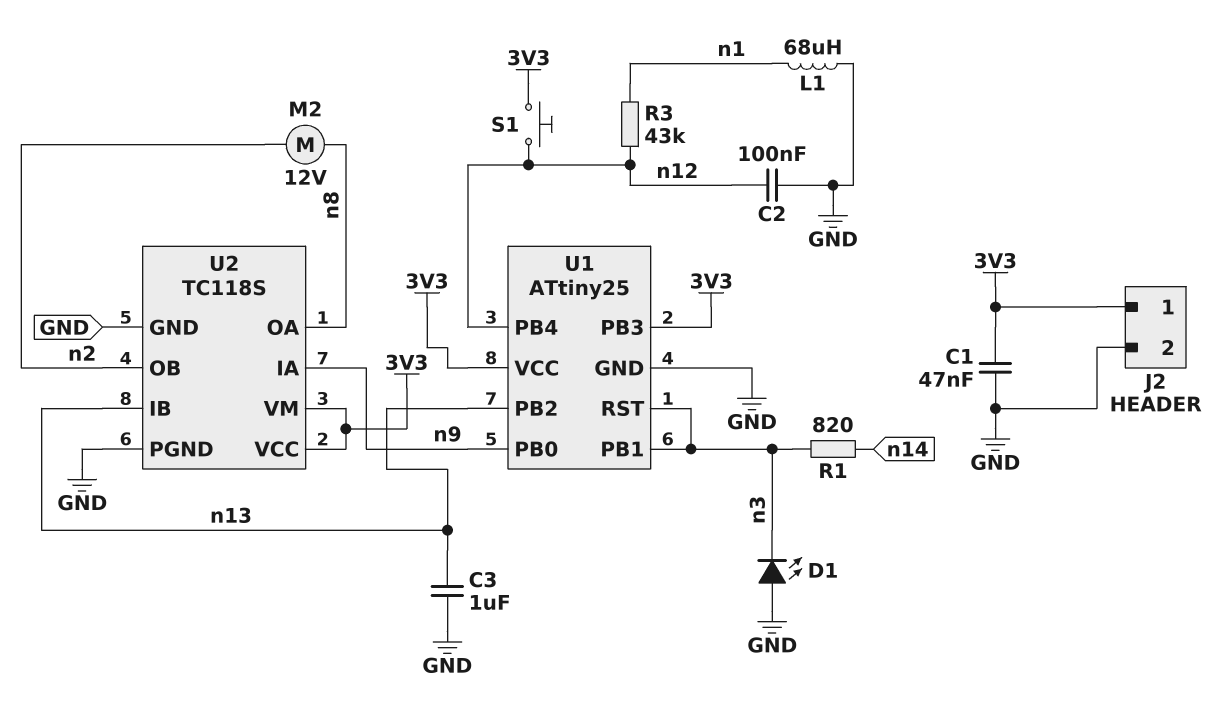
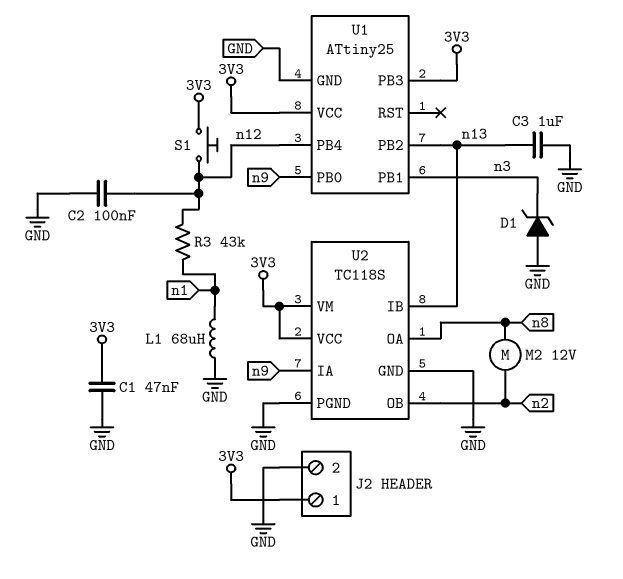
D1: LED (A GND, K n3) -> zener (A GND, K n3)
R1: 820 (n3, n14) -> none
U1 pin RST: n3 -> none

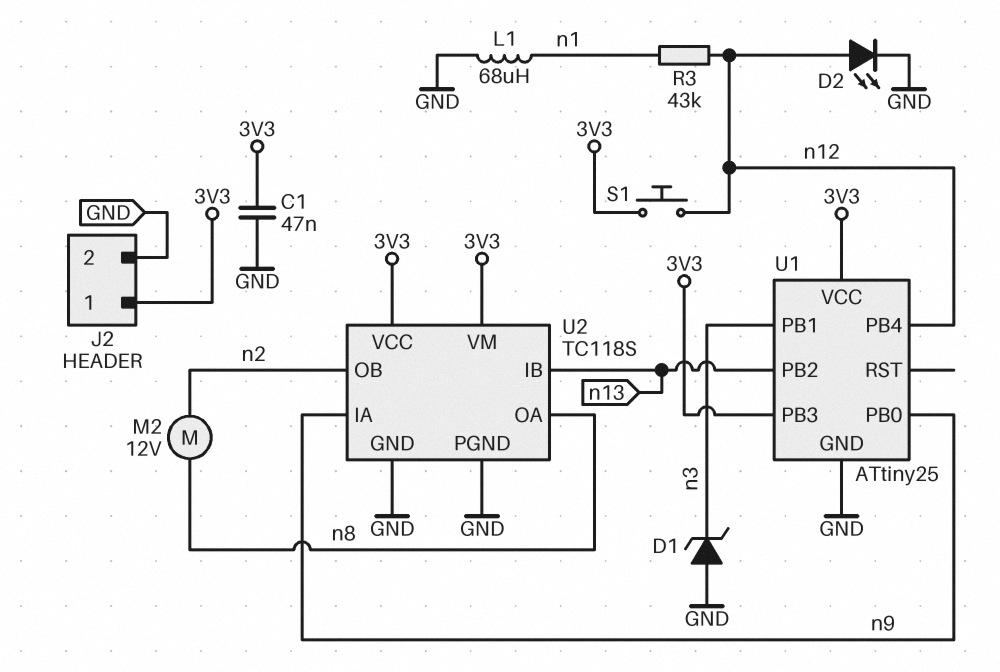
C2: 100nF (GND, n12) -> none
C3: 1uF (GND, n13) -> none
D2: none -> LED (A n12, K GND)

